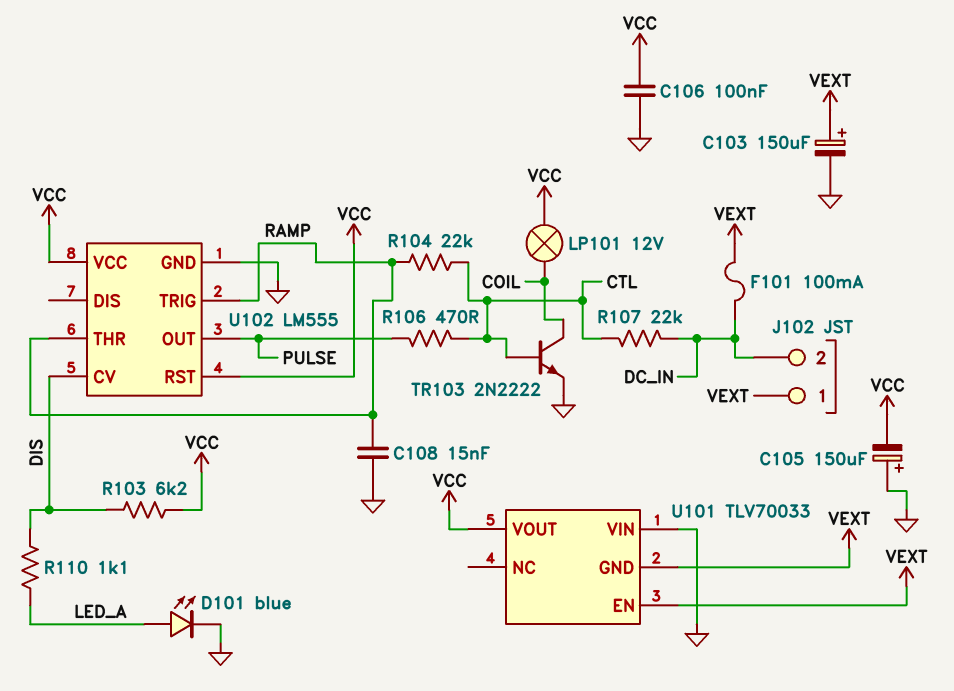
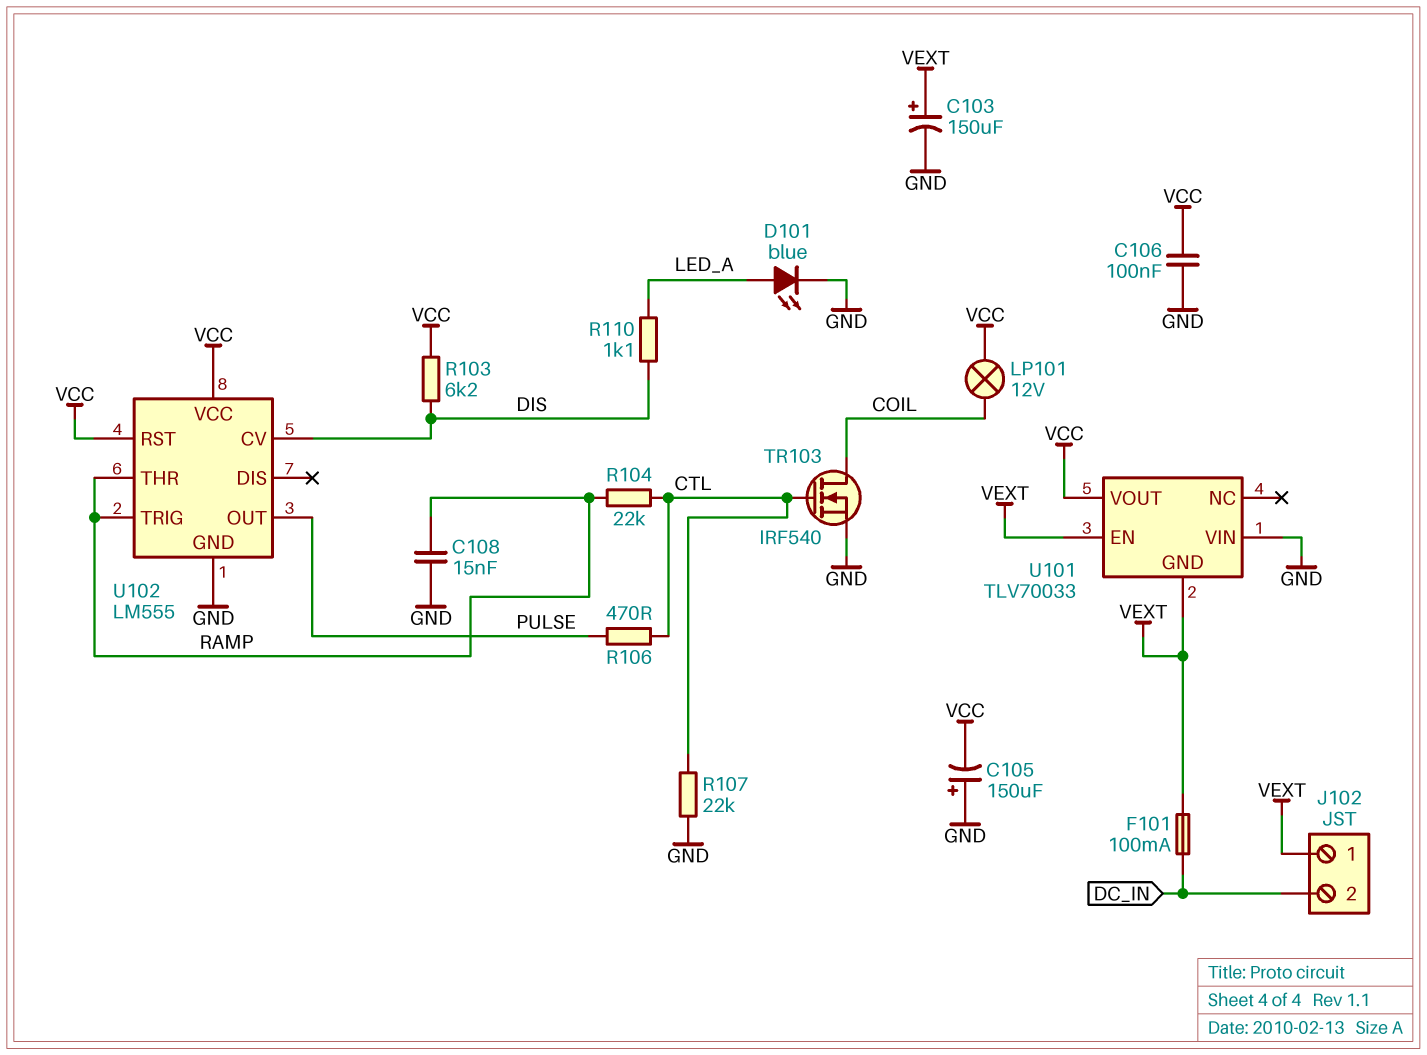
R107: 22k (CTL, DC_IN) -> 22k (CTL, GND)
TR103: NPN 2N2222 (B CTL, C COIL, E GND) -> NMOS IRF540 (G CTL, D COIL, S GND)

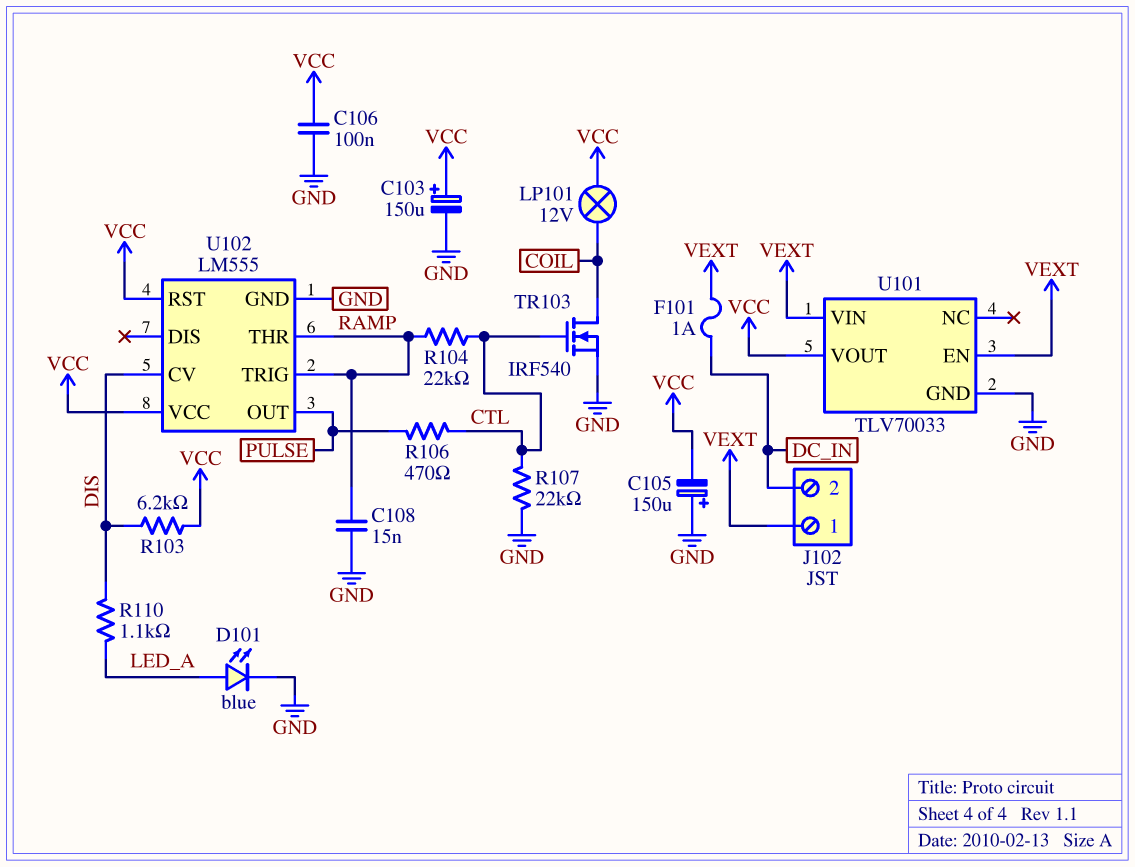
C103: 150uF (plus VEXT, minus GND) -> 150uF (plus VCC, minus GND)
F101: 100mA (DC_IN, VEXT) -> 1A (DC_IN, VEXT)
U101 pin GND: VEXT -> GND
U101 pin VIN: GND -> VEXT

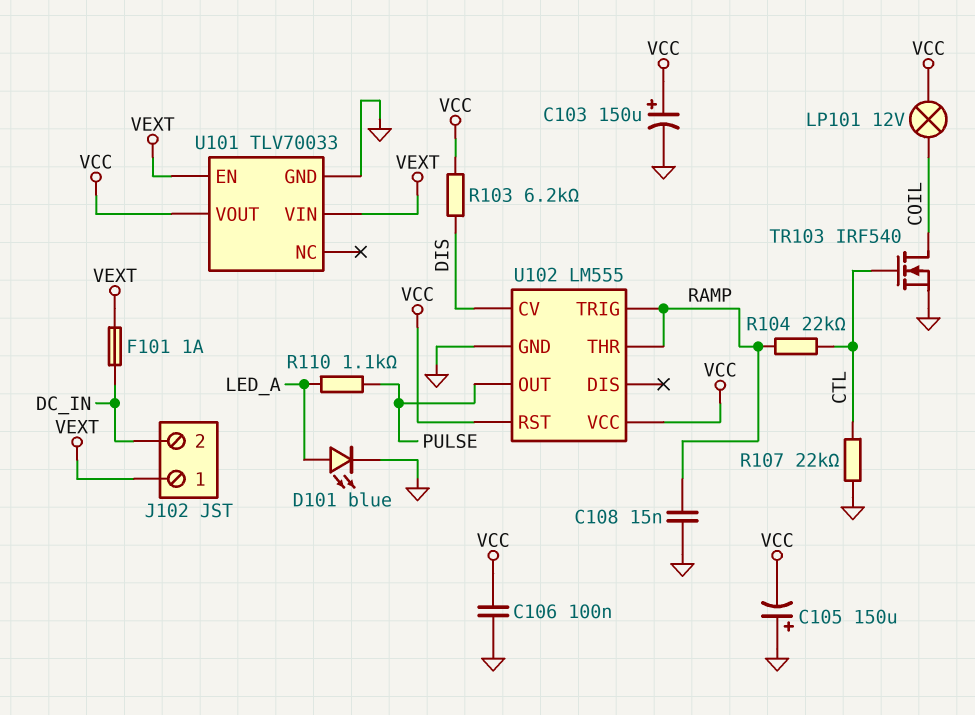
R106: 470 (CTL, PULSE) -> none
R110: 1.1k (DIS, LED_A) -> 1.1k (LED_A, PULSE)

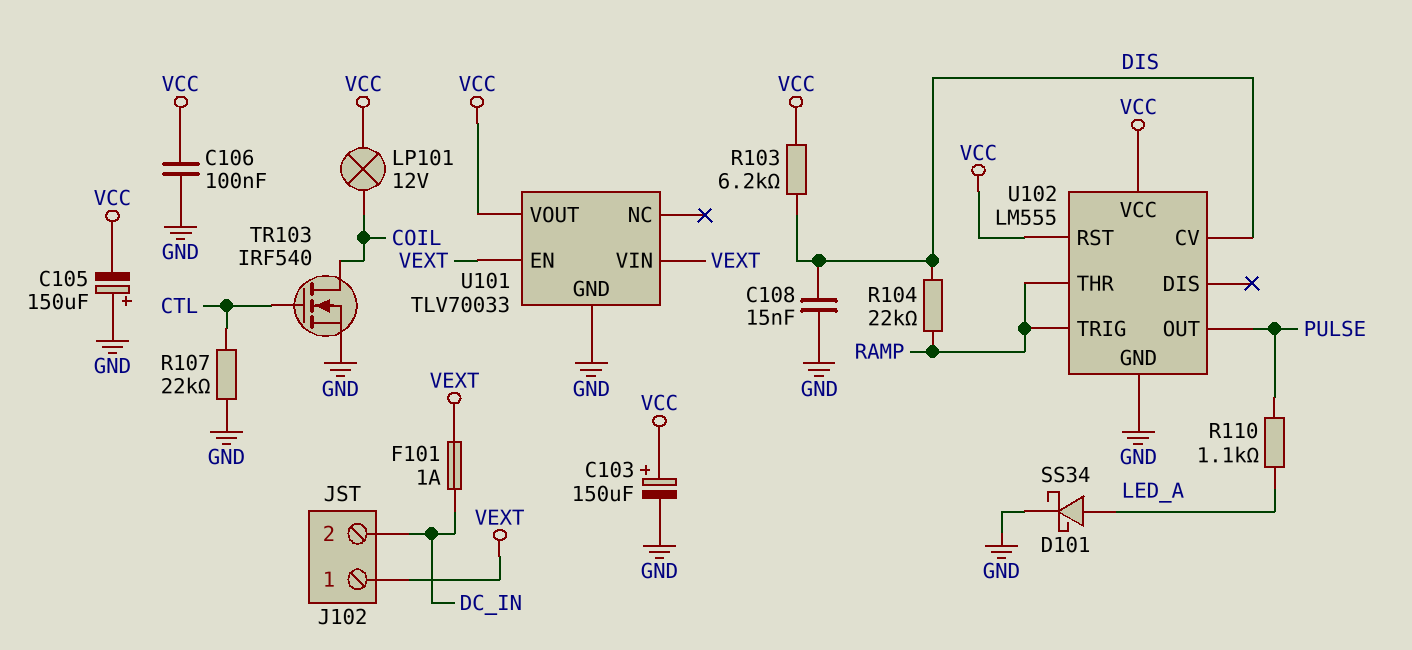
C108: 15nF (GND, RAMP) -> 15nF (DIS, GND)
D101: LED blue (A LED_A, K GND) -> schottky SS34 (A LED_A, K GND)
R104: 22k (CTL, RAMP) -> 22k (DIS, RAMP)

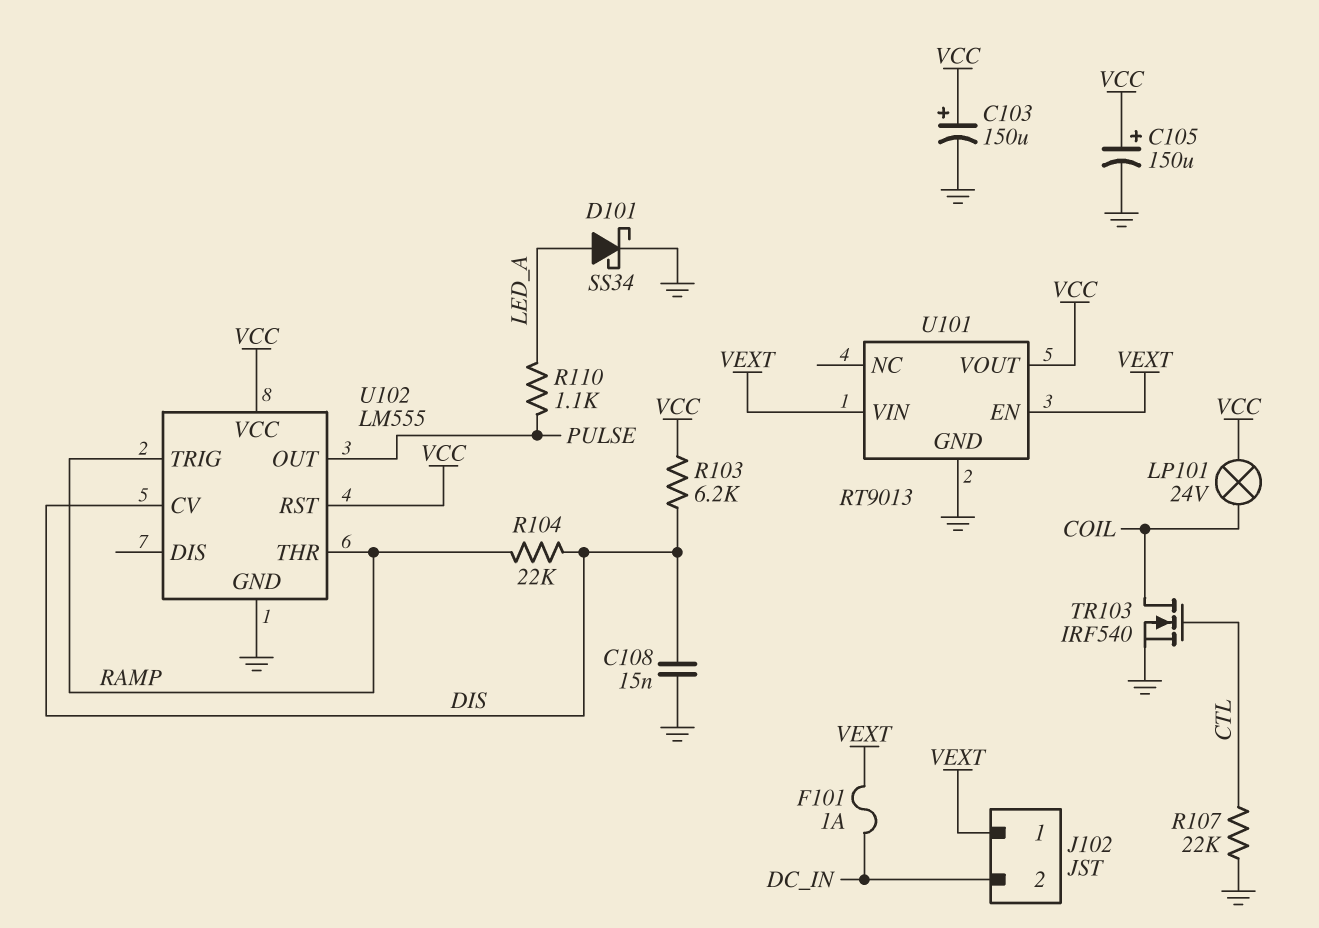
C105: 150uF (plus GND, minus VCC) -> 150uF (plus VCC, minus GND)
C106: 100nF (GND, VCC) -> none
LP101: lamp 12V (COIL, VCC) -> lamp 24V (COIL, VCC)
U101: TLV70033 -> RT9013

